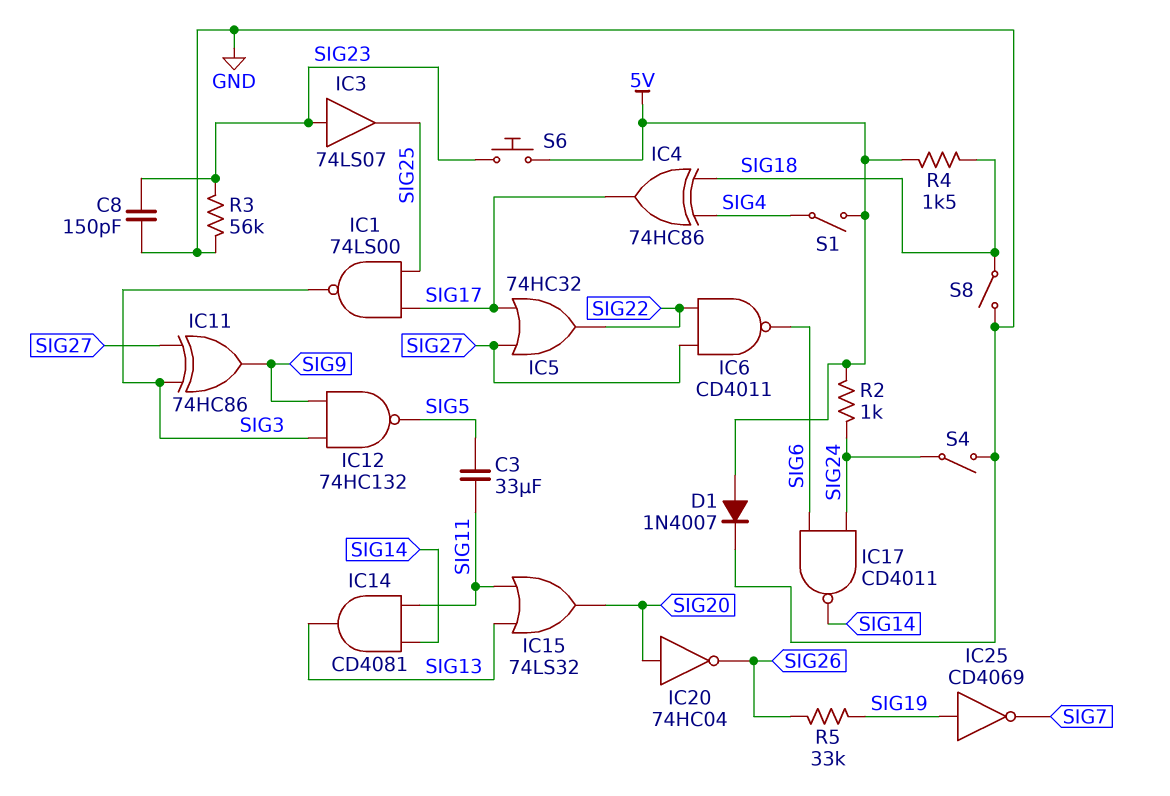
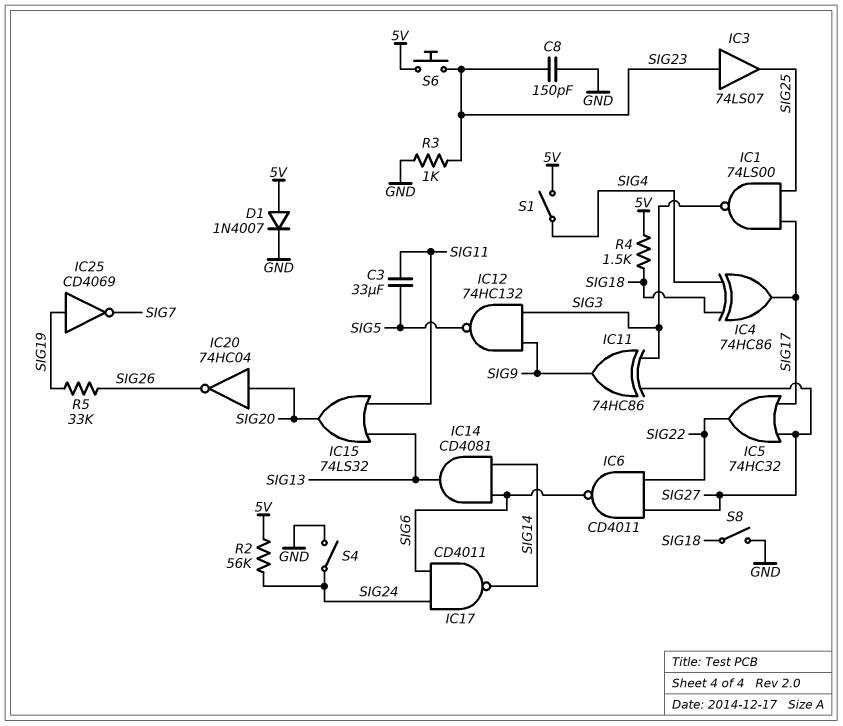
IC14: AND CD4081 (in SIG11, in SIG14, out SIG13) -> AND CD4081 (in SIG6, in SIG14, out SIG13)
R2: 1k (5V, SIG24) -> 56k (5V, SIG24)
R3: 56k (GND, SIG23) -> 1k (GND, SIG23)

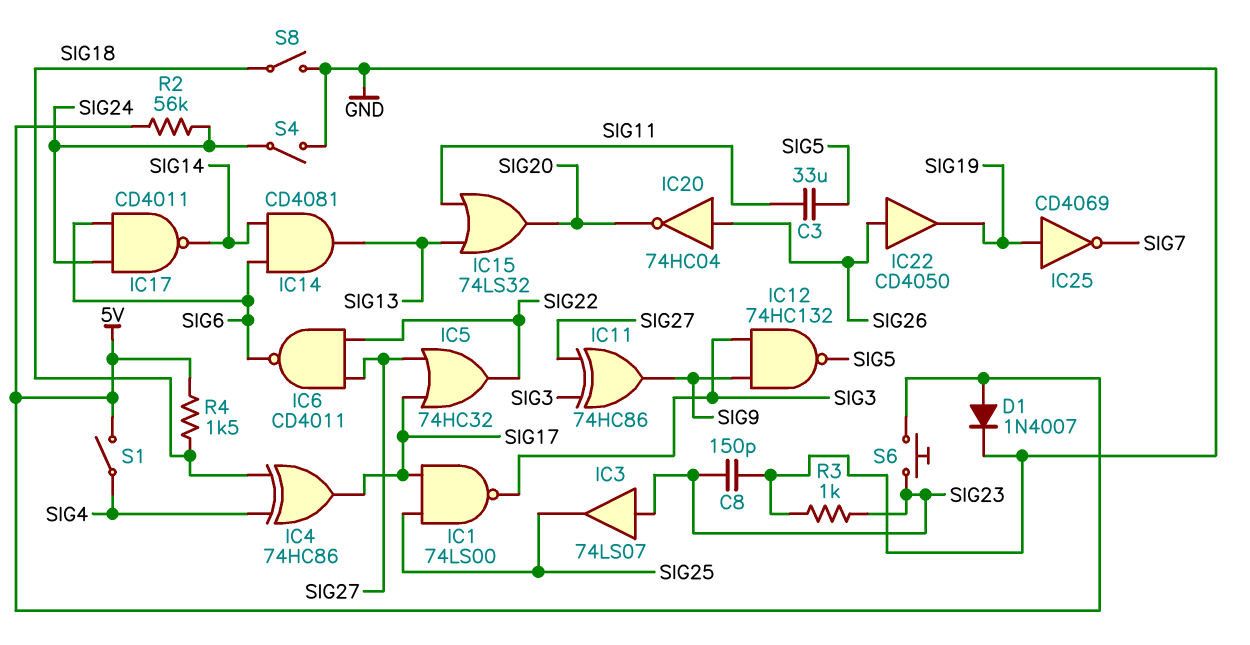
IC20: NOT 74HC04 (in SIG20, out SIG26) -> NOT 74HC04 (in SIG26, out SIG20)
IC22: none -> buffer CD4050 (in SIG26, out SIG19)
R5: 33k (SIG19, SIG26) -> none

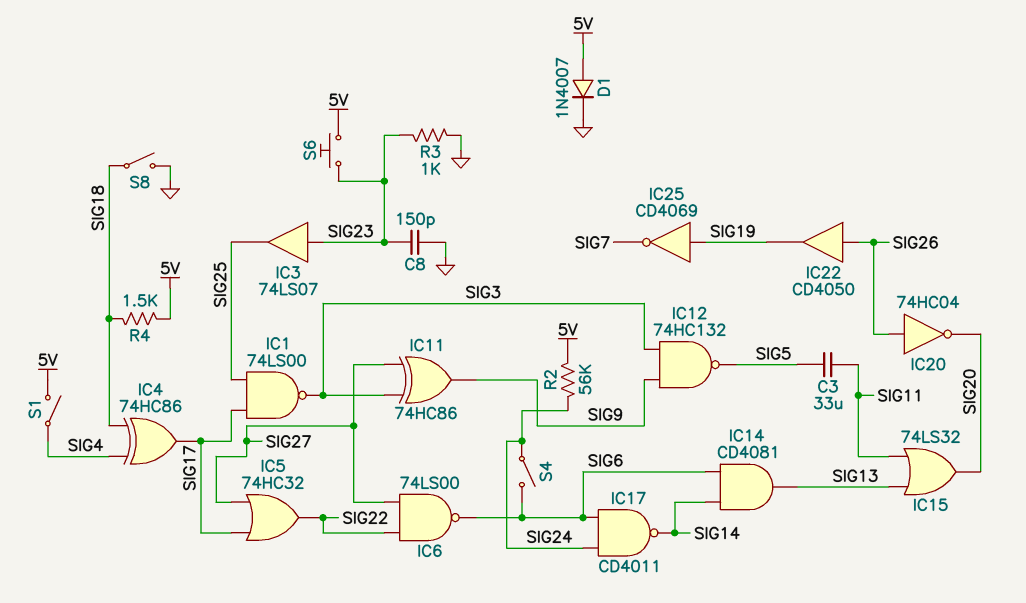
IC6: NAND CD4011 (in SIG22, in SIG27, out SIG6) -> NAND 74LS00 (in SIG22, in SIG27, out SIG6)
S4: switch (GND, SIG24) -> switch (SIG6, SIG24)

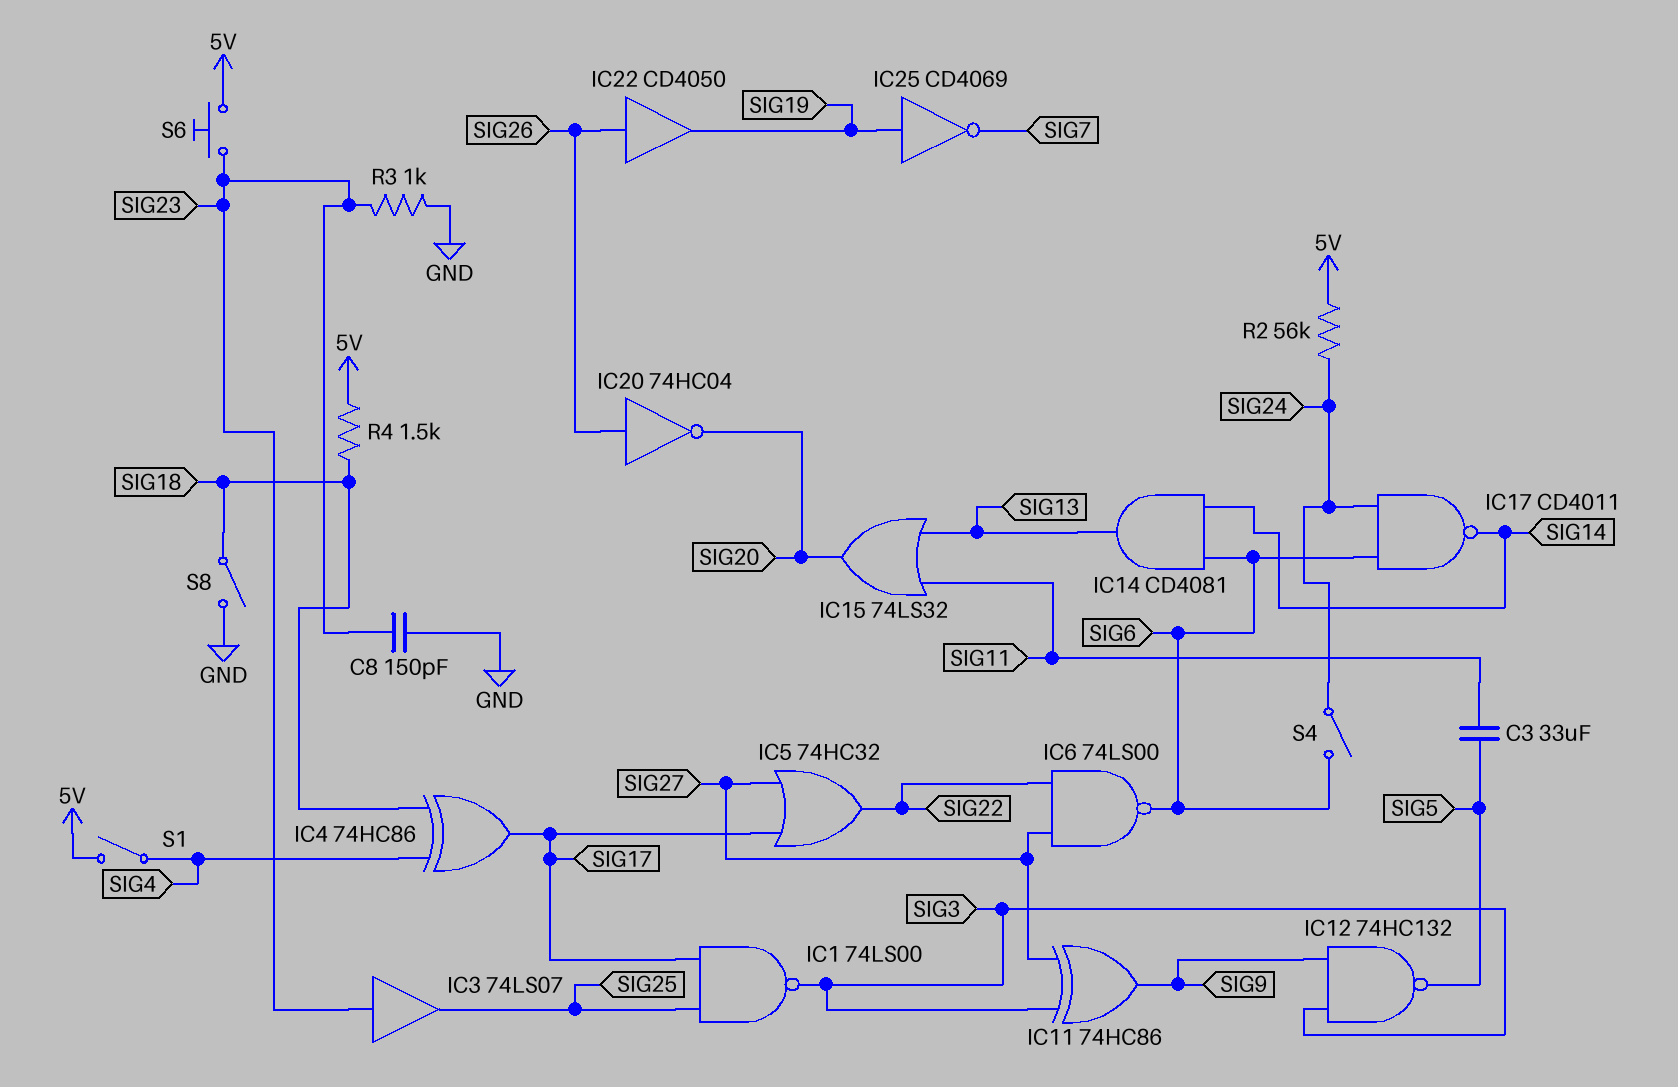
D1: diode 1N4007 (A 5V, K GND) -> none

